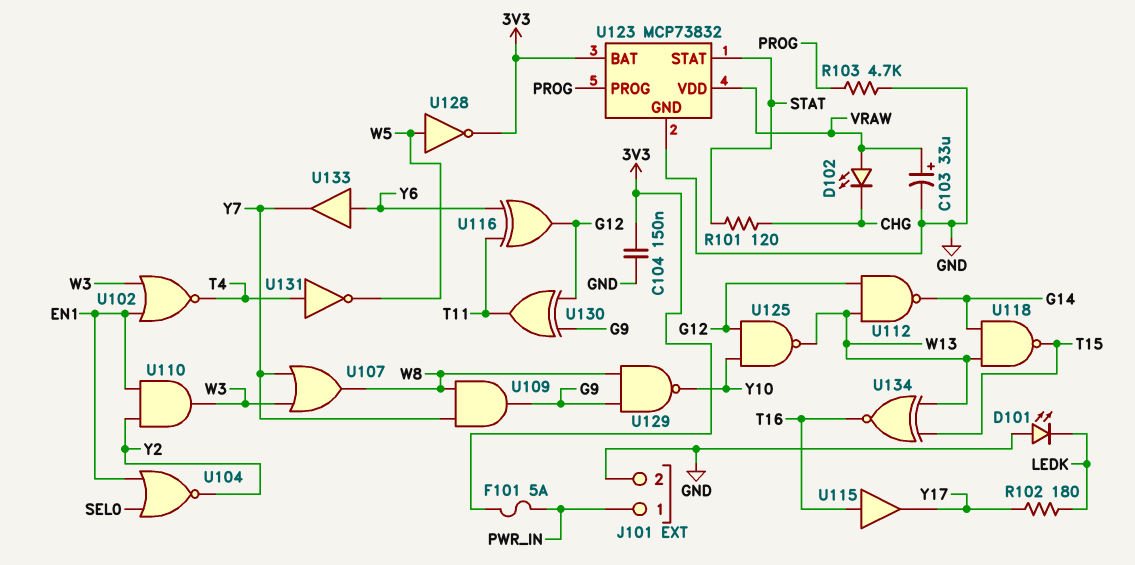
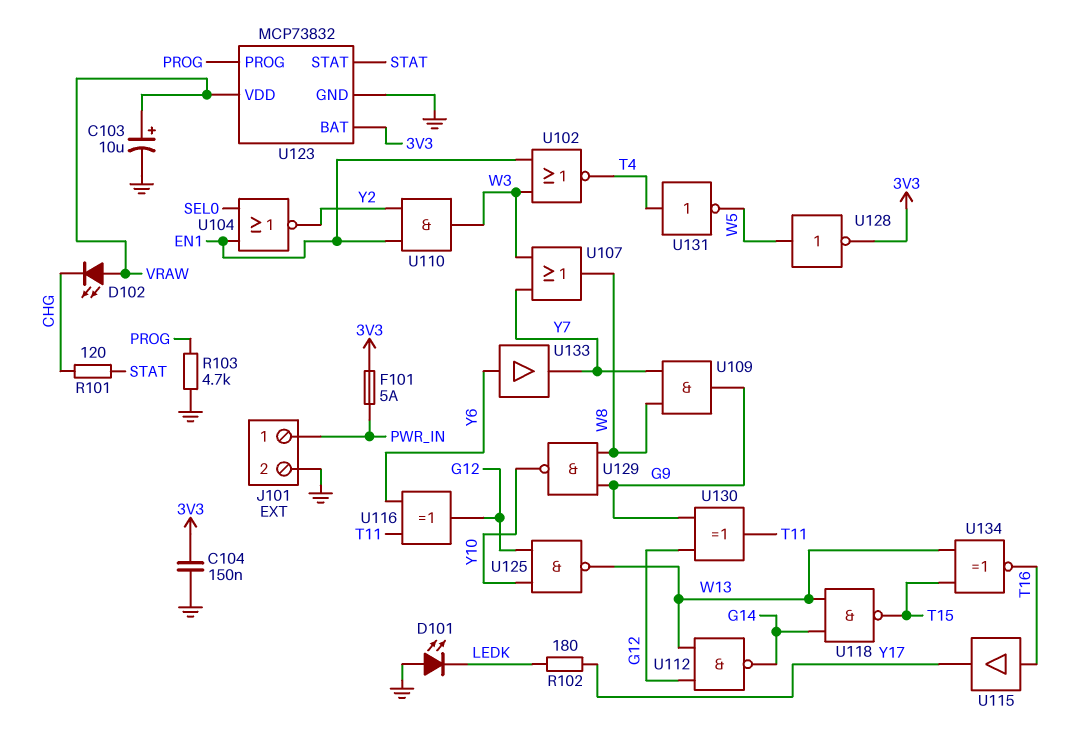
C103: 33uF (plus VRAW, minus GND) -> 10uF (plus VRAW, minus GND)

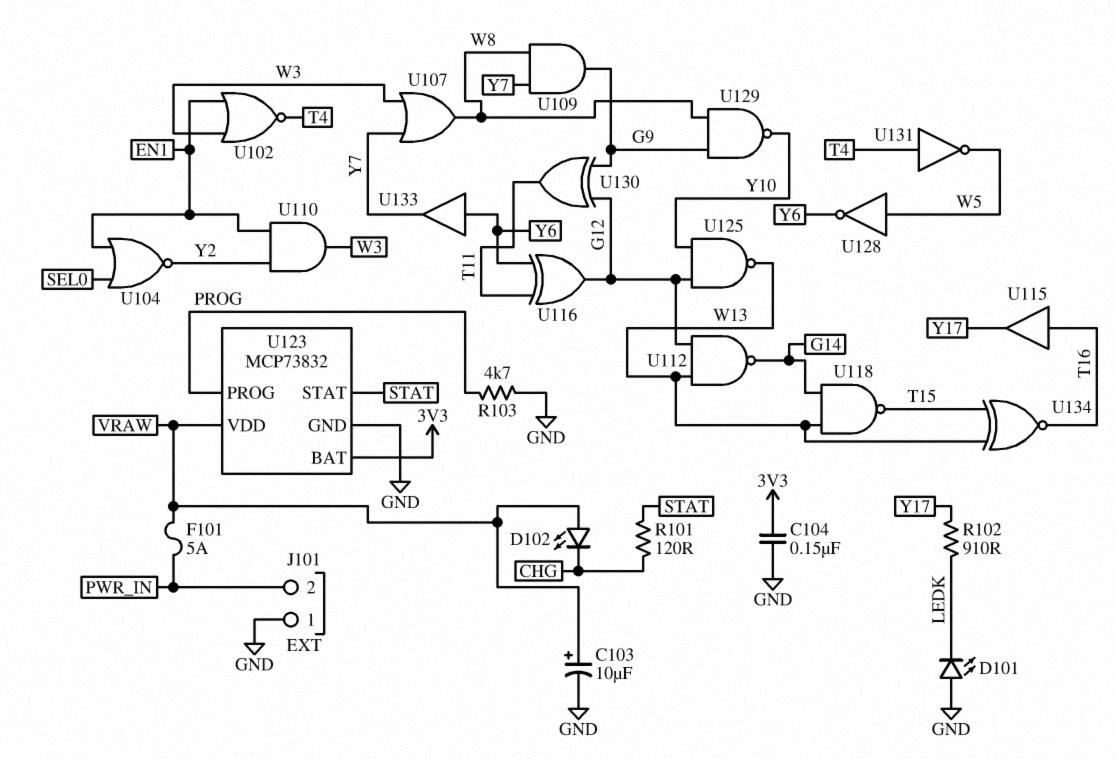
F101: 5A (3V3, PWR_IN) -> 5A (PWR_IN, VRAW)
J101 pin 1: PWR_IN -> GND
J101 pin 2: GND -> PWR_IN
R102: 180 (LEDK, Y17) -> 910 (LEDK, Y17)
U128: NOT (in W5, out 3V3) -> NOT (in W5, out Y6)

